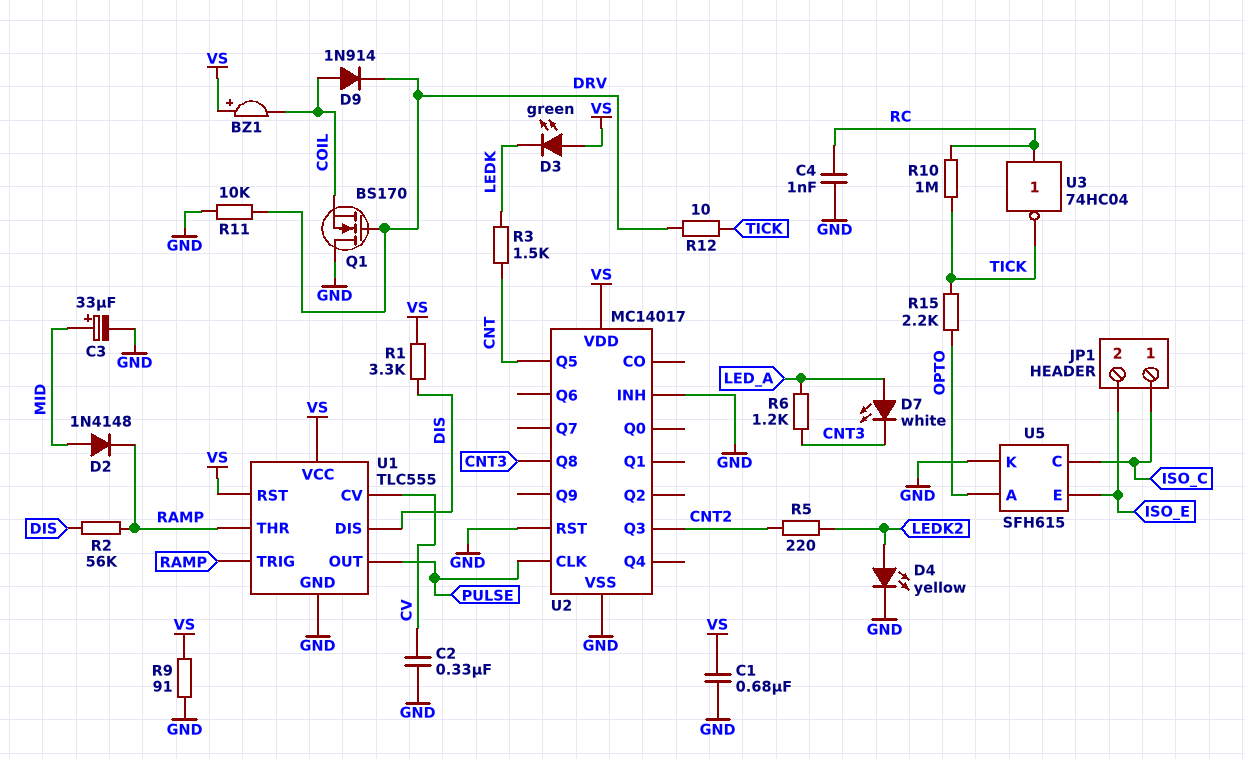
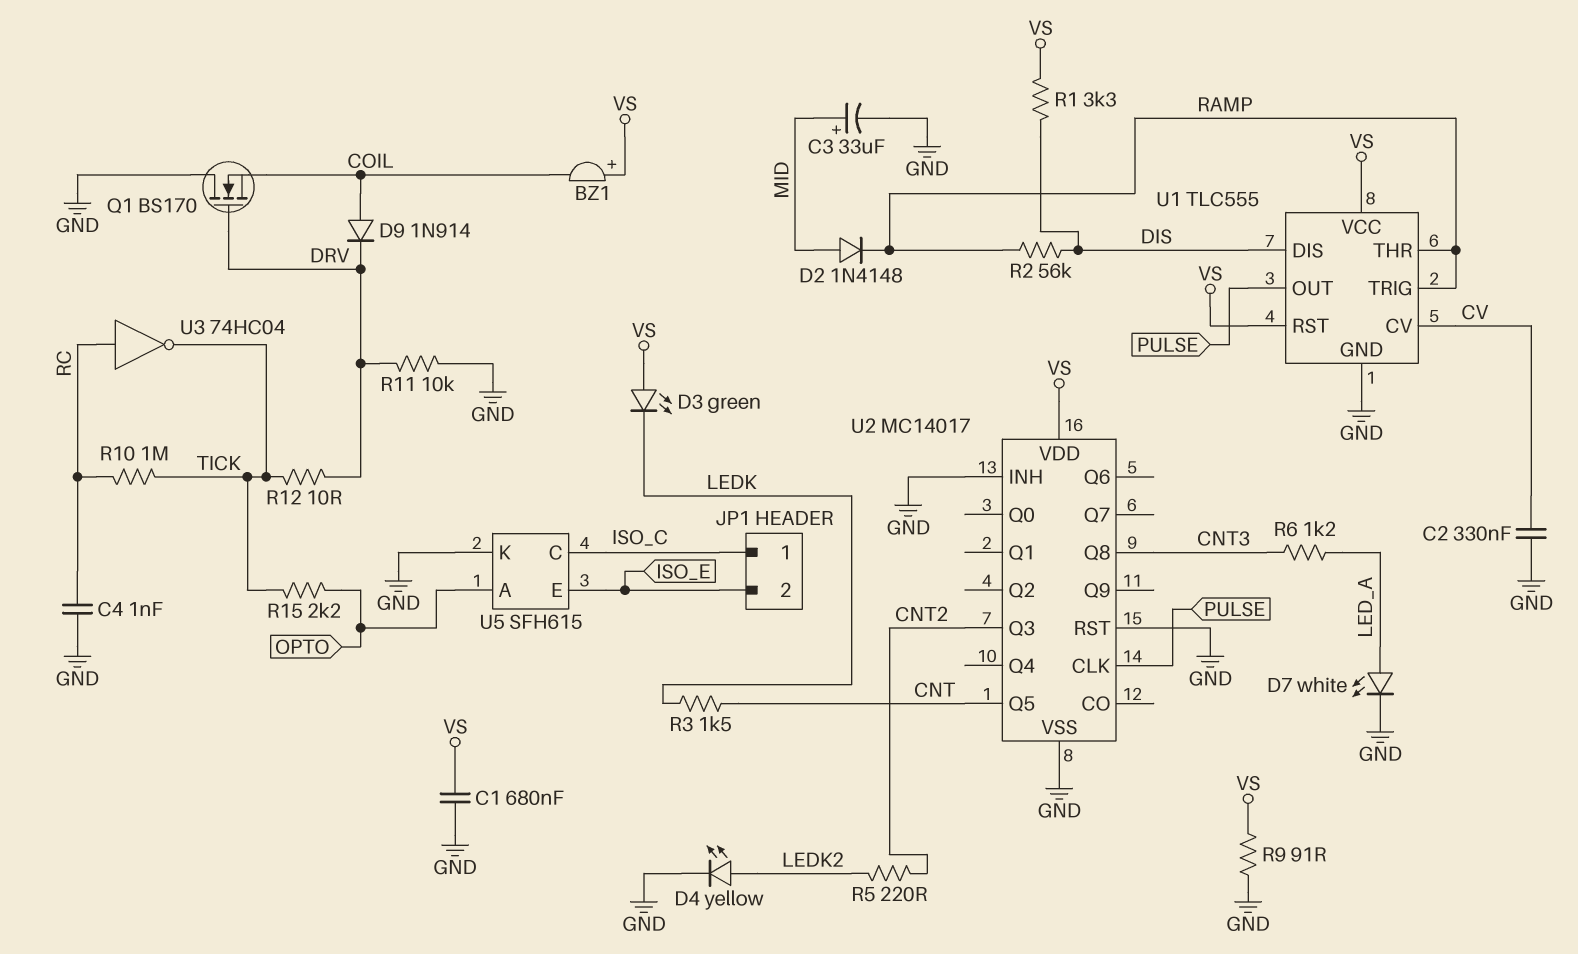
D7: LED white (A LED_A, K CNT3) -> LED white (A LED_A, K GND)

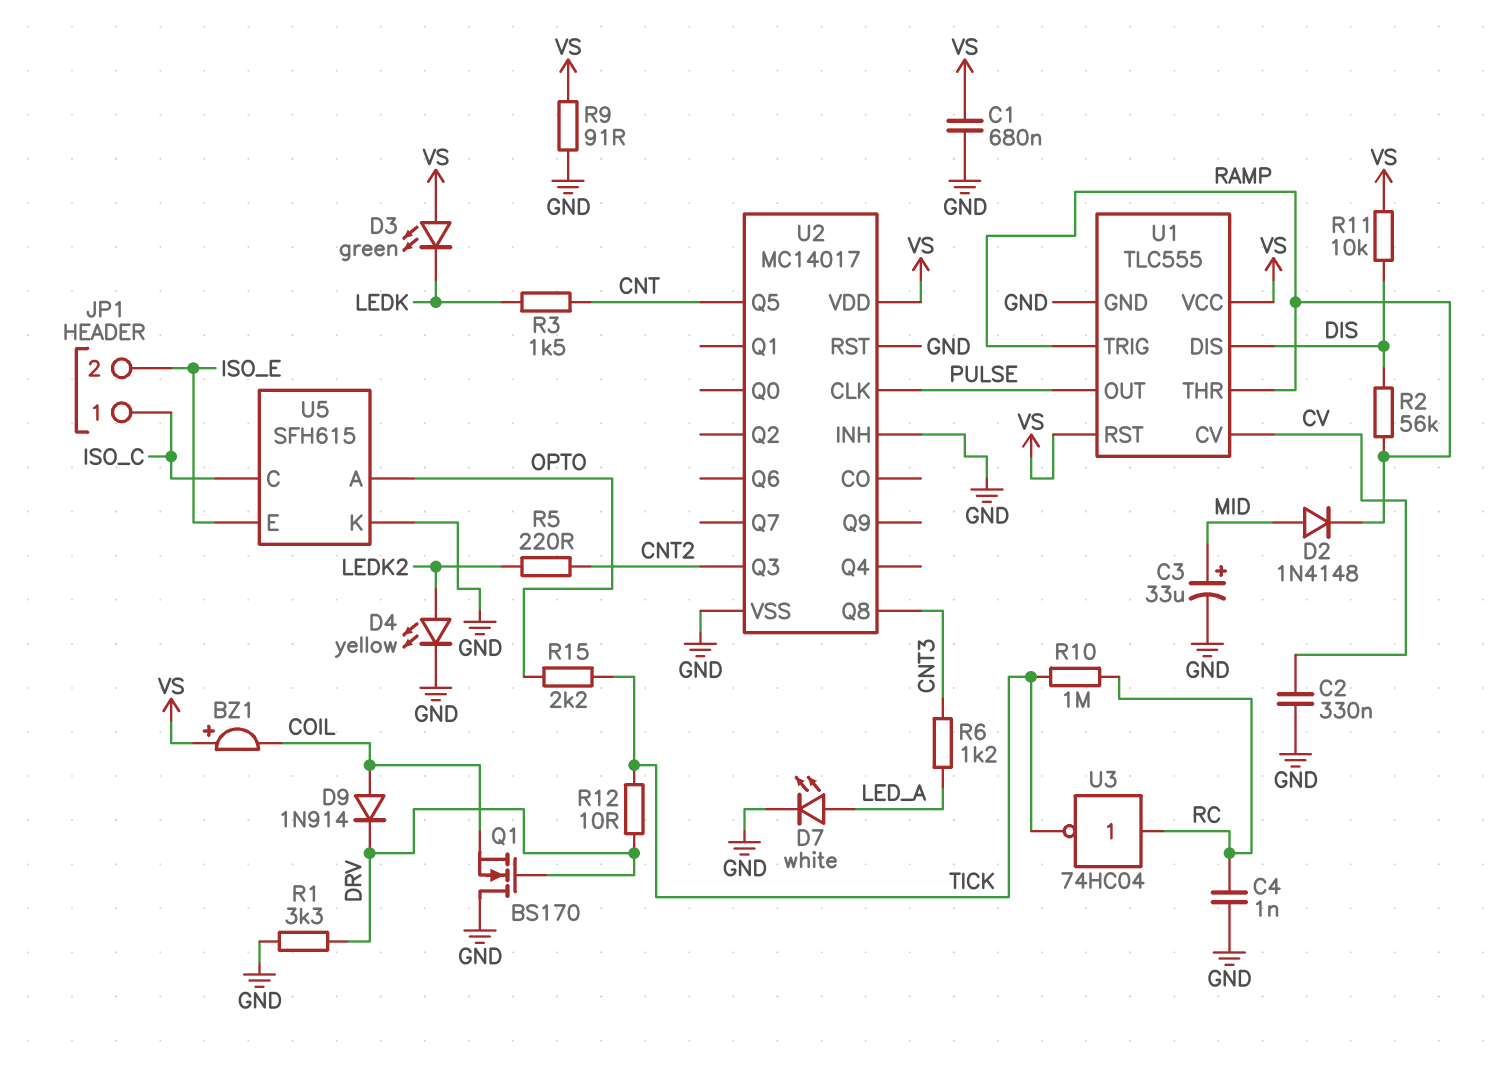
R1: 3.3k (DIS, VS) -> 3.3k (DRV, GND)
R11: 10k (DRV, GND) -> 10k (DIS, VS)

